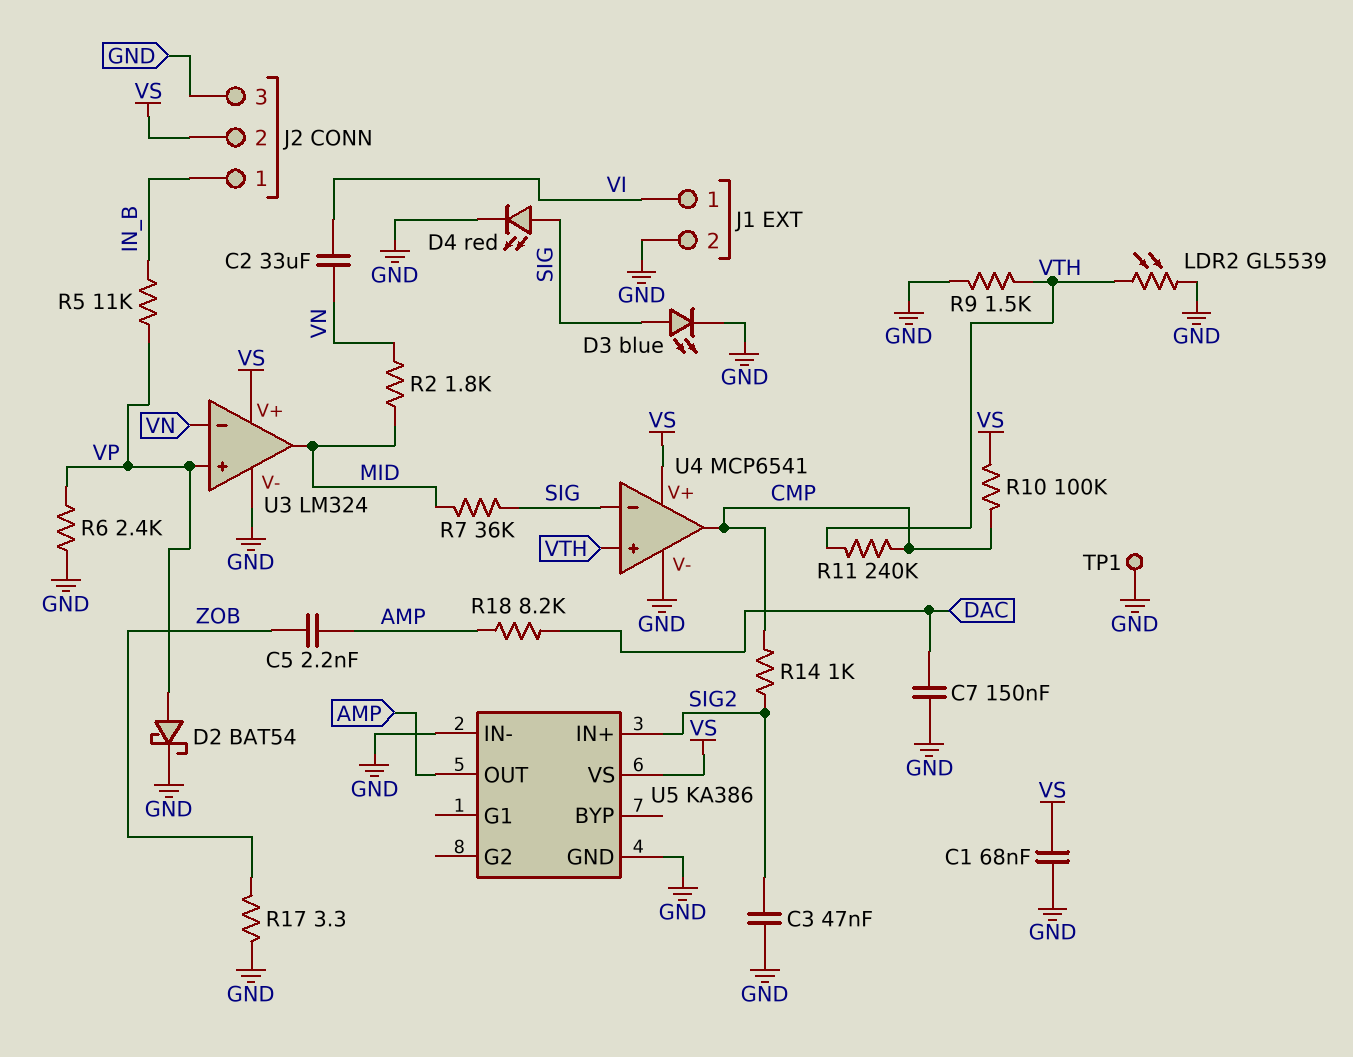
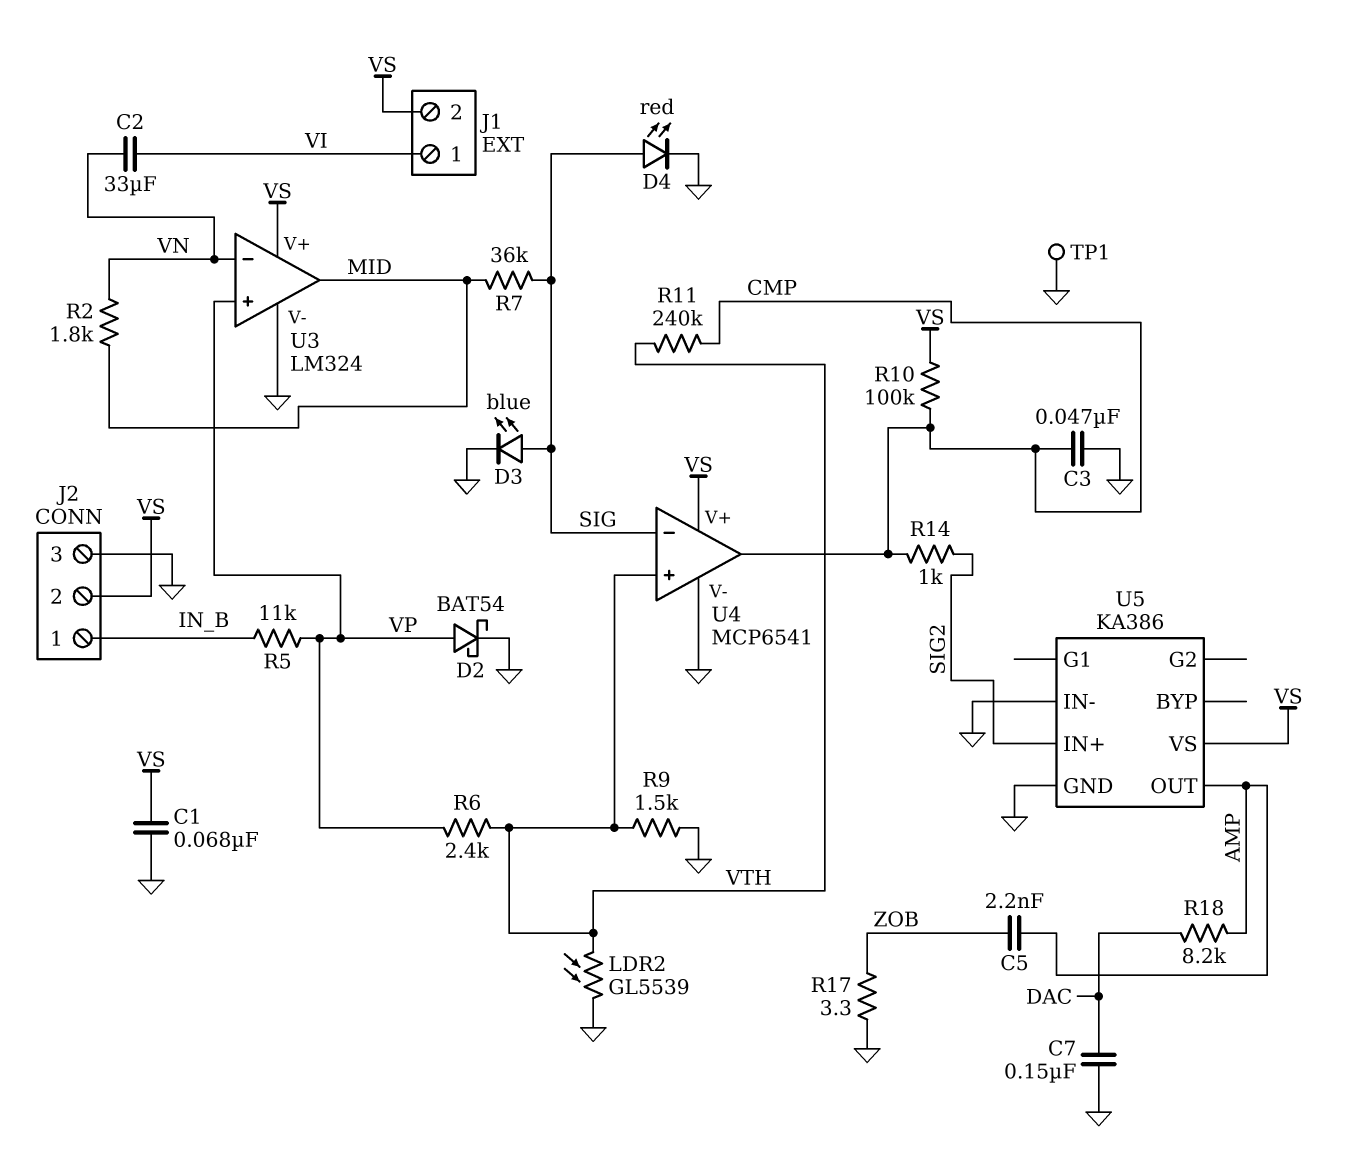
C3: 47nF (GND, SIG2) -> 47nF (CMP, GND)
J1 pin 2: GND -> VS
R6: 2.4k (GND, VP) -> 2.4k (VP, VTH)

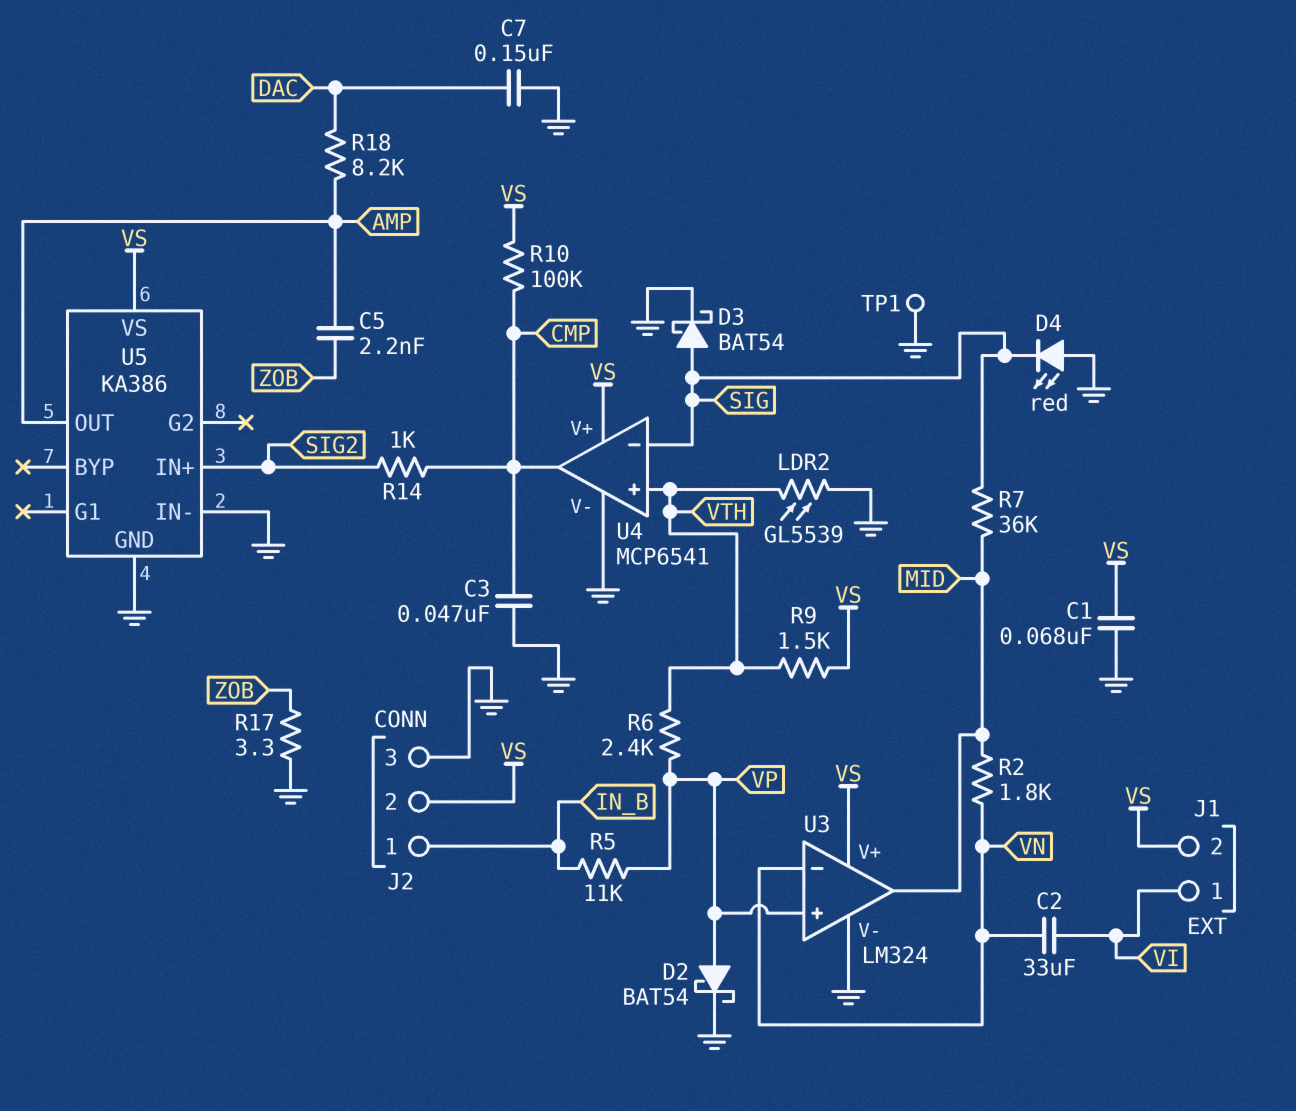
D3: LED blue (A SIG, K GND) -> schottky BAT54 (A SIG, K GND)
D4: LED red (A SIG, K GND) -> LED red (A GND, K SIG)
R9: 1.5k (GND, VTH) -> 1.5k (VS, VTH)
R11: 240k (CMP, VTH) -> none

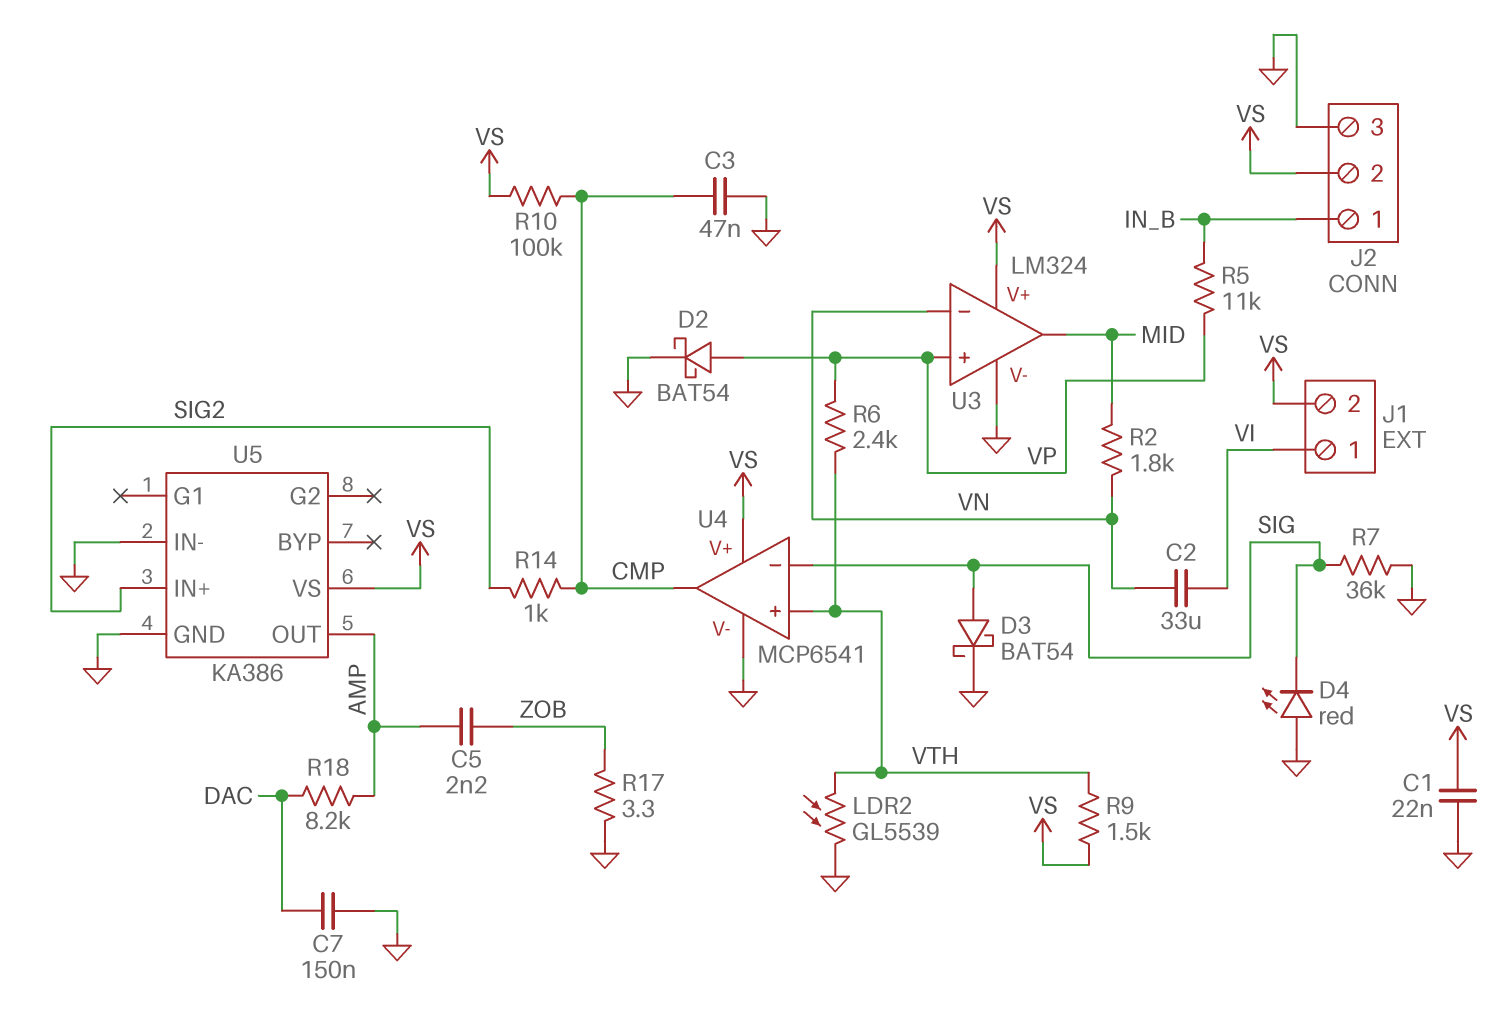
C1: 68nF (GND, VS) -> 22nF (GND, VS)
R7: 36k (MID, SIG) -> 36k (GND, SIG)
TP1: test point (GND) -> none

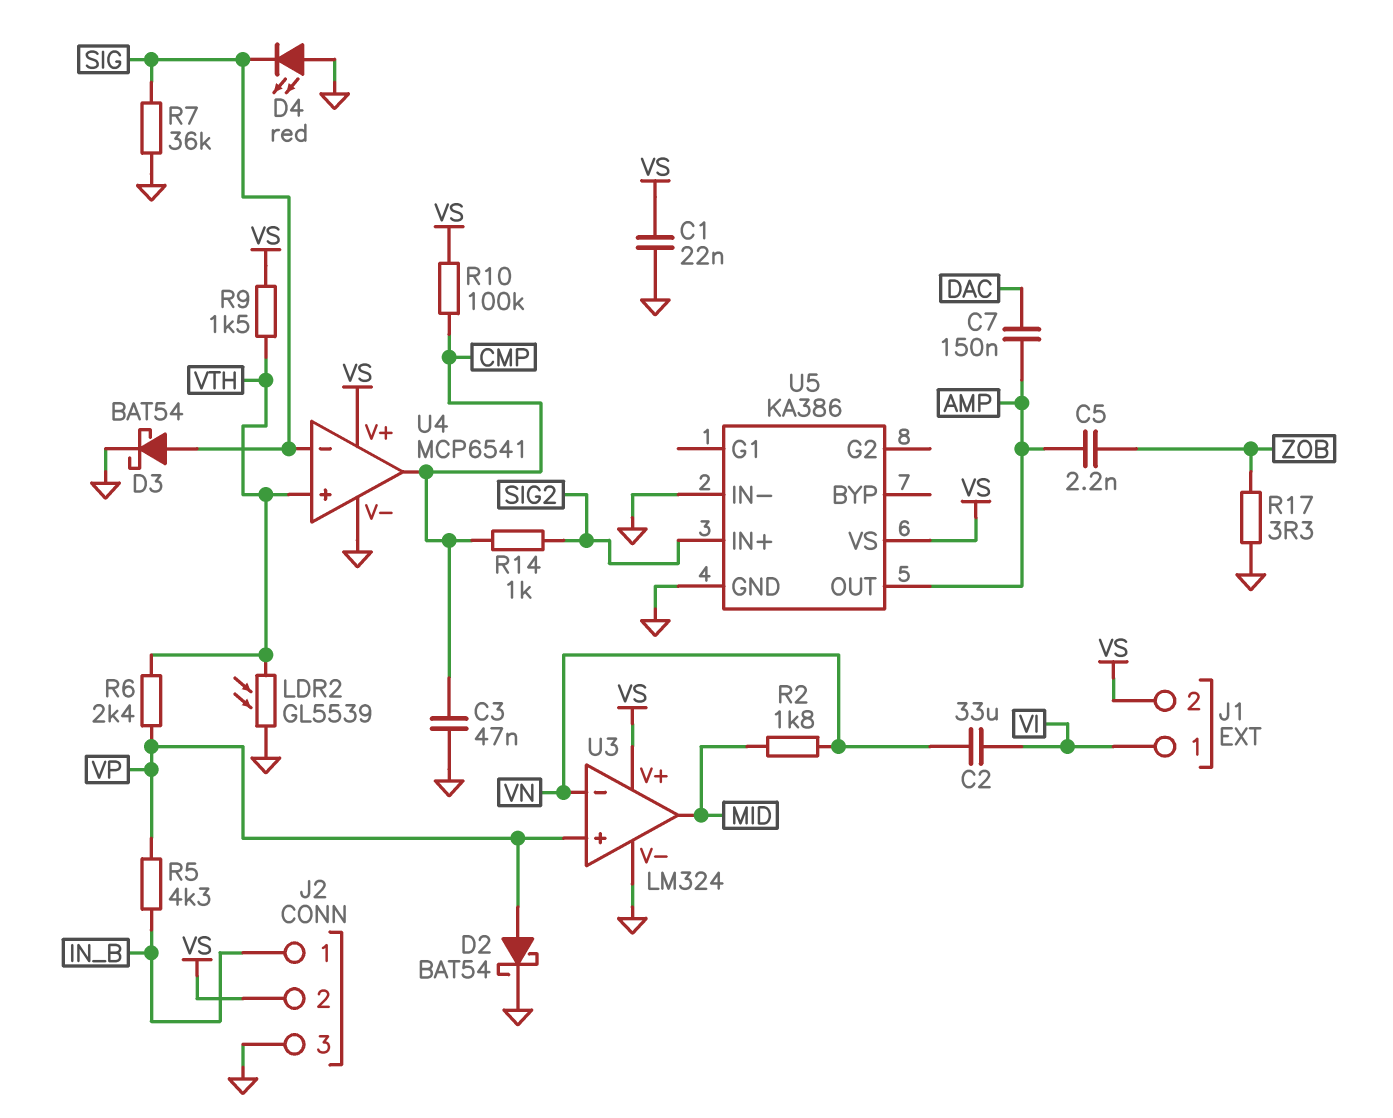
C7: 150nF (DAC, GND) -> 150nF (AMP, DAC)
R5: 11k (IN_B, VP) -> 4.3k (IN_B, VP)
R18: 8.2k (AMP, DAC) -> none

